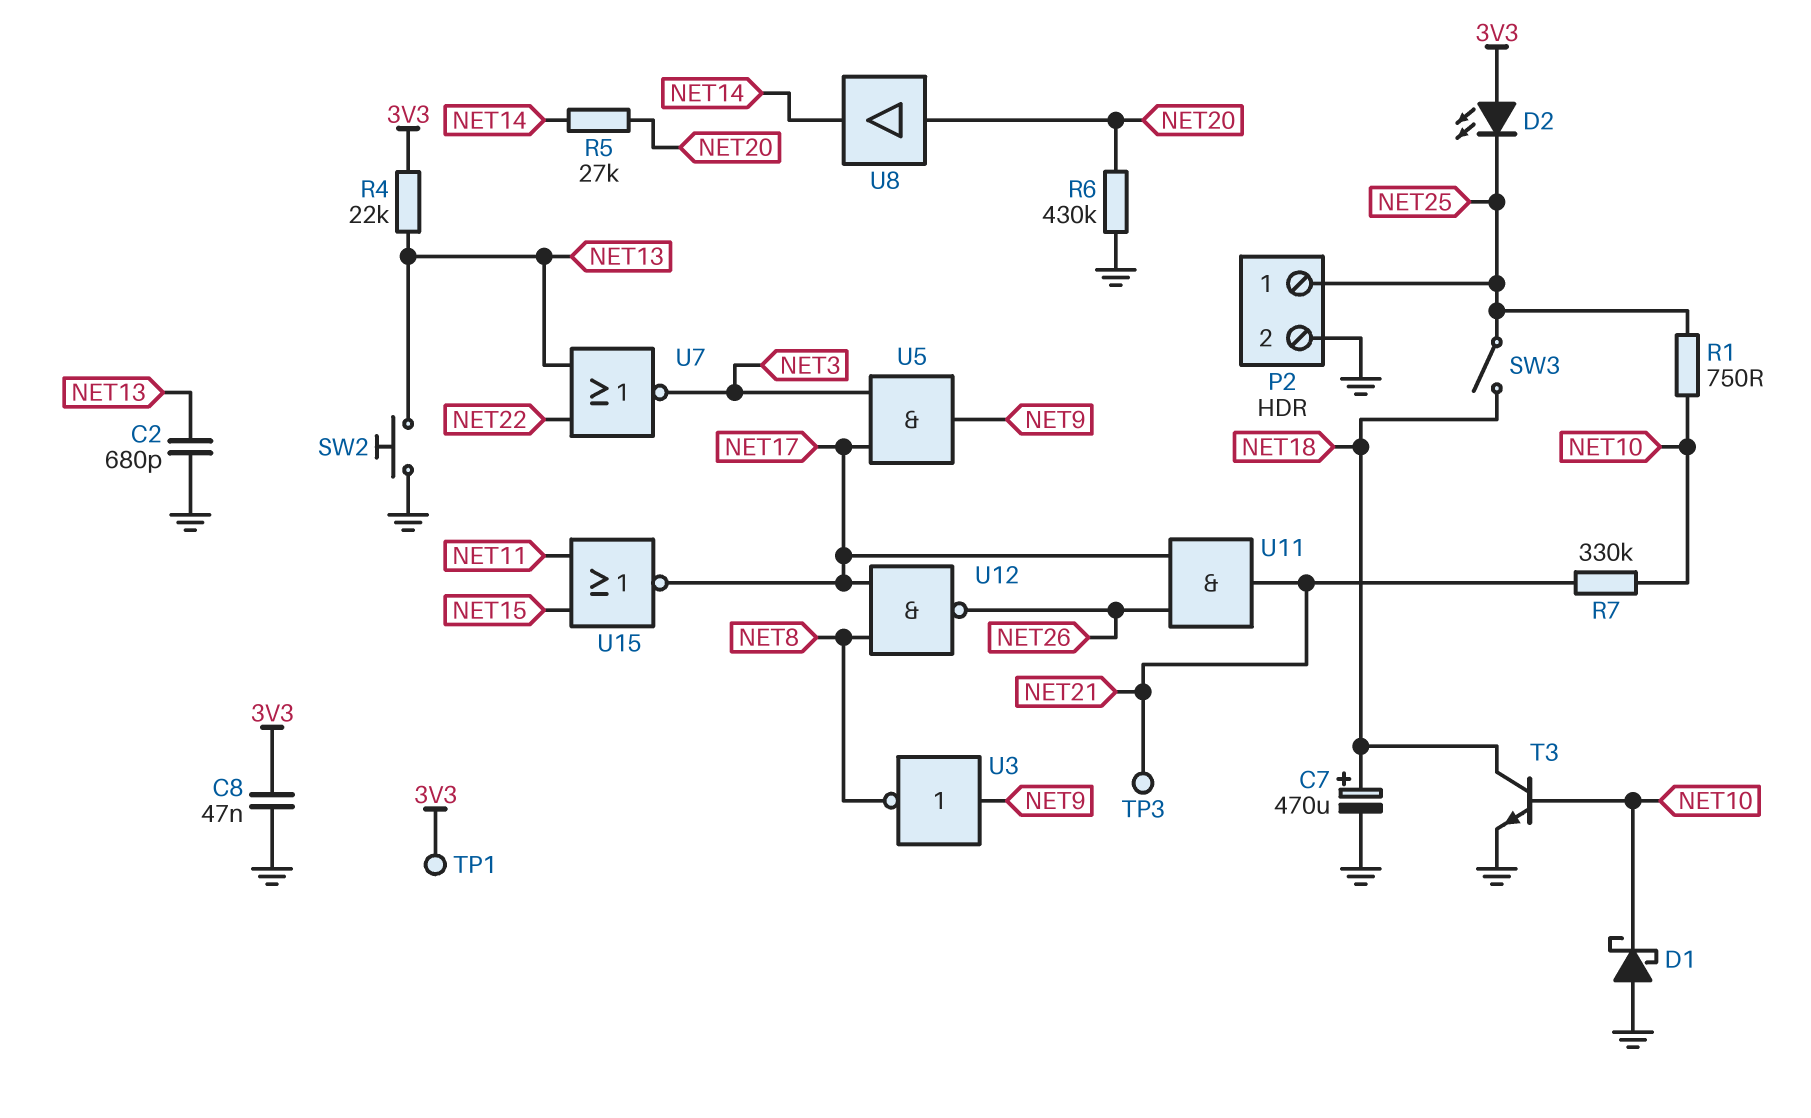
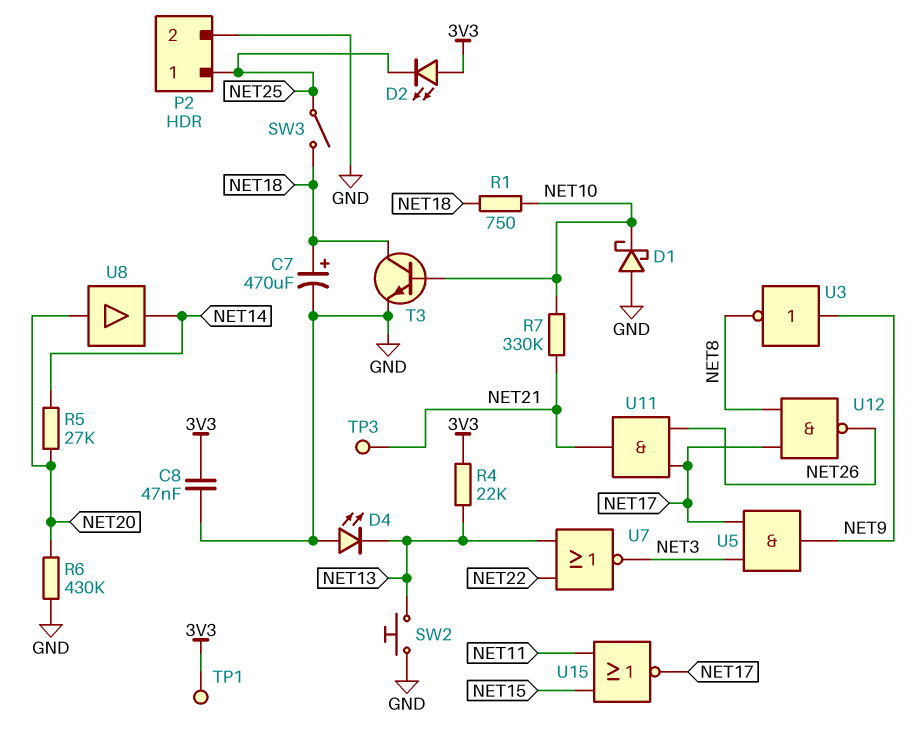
C2: 680pF (GND, NET13) -> none
D4: none -> LED (A GND, K NET13)
R1: 750 (NET10, NET25) -> 750 (NET10, NET18)

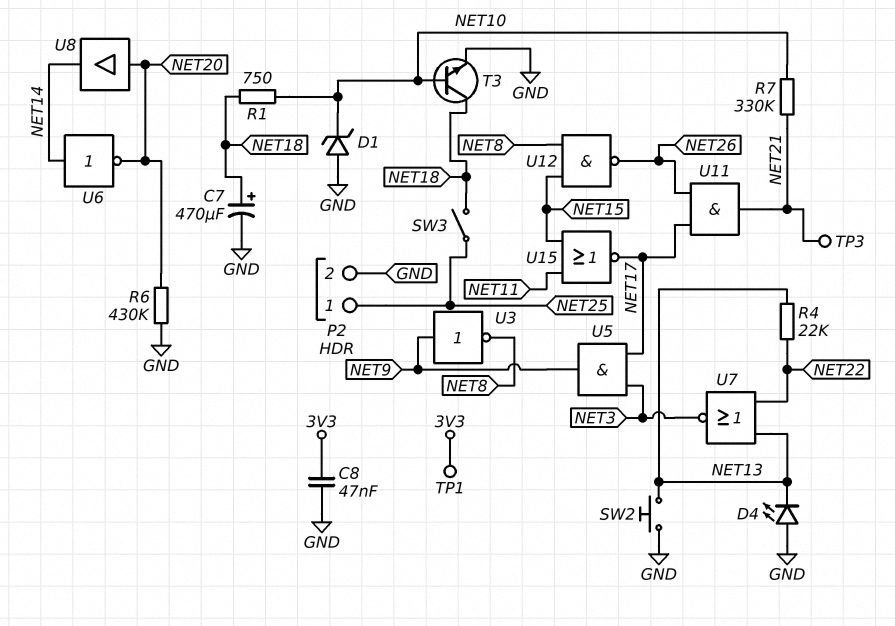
D1: schottky (A GND, K NET10) -> zener (A GND, K NET10)
D2: LED (A 3V3, K NET25) -> none
R4: 22k (3V3, NET13) -> 22k (NET13, NET22)
R5: 27k (NET14, NET20) -> none
U6: none -> NOT (in NET14, out NET20)
U12: NAND (in NET8, in NET17, out NET26) -> NAND (in NET8, in NET15, out NET26)

